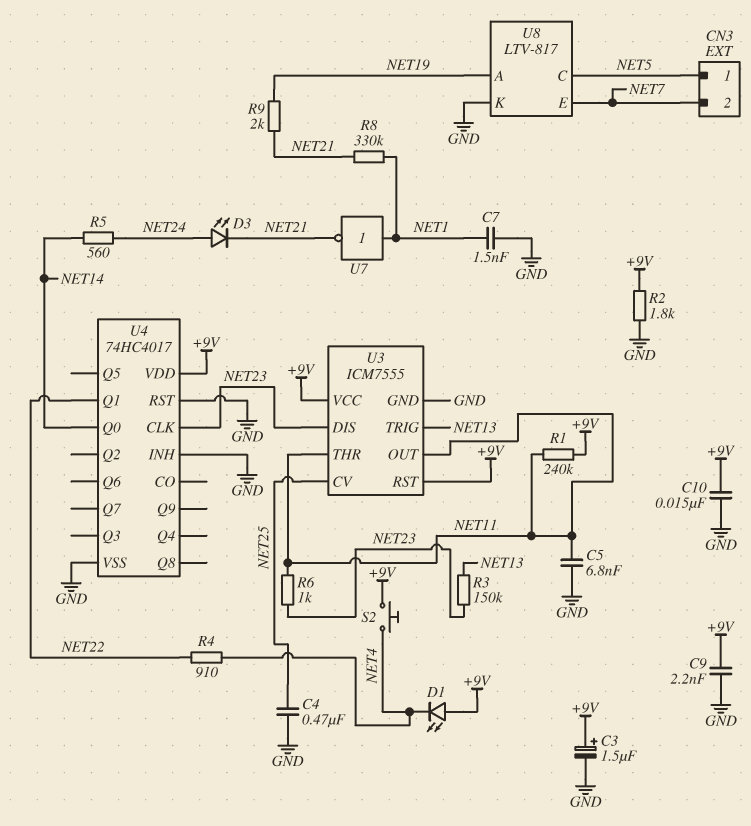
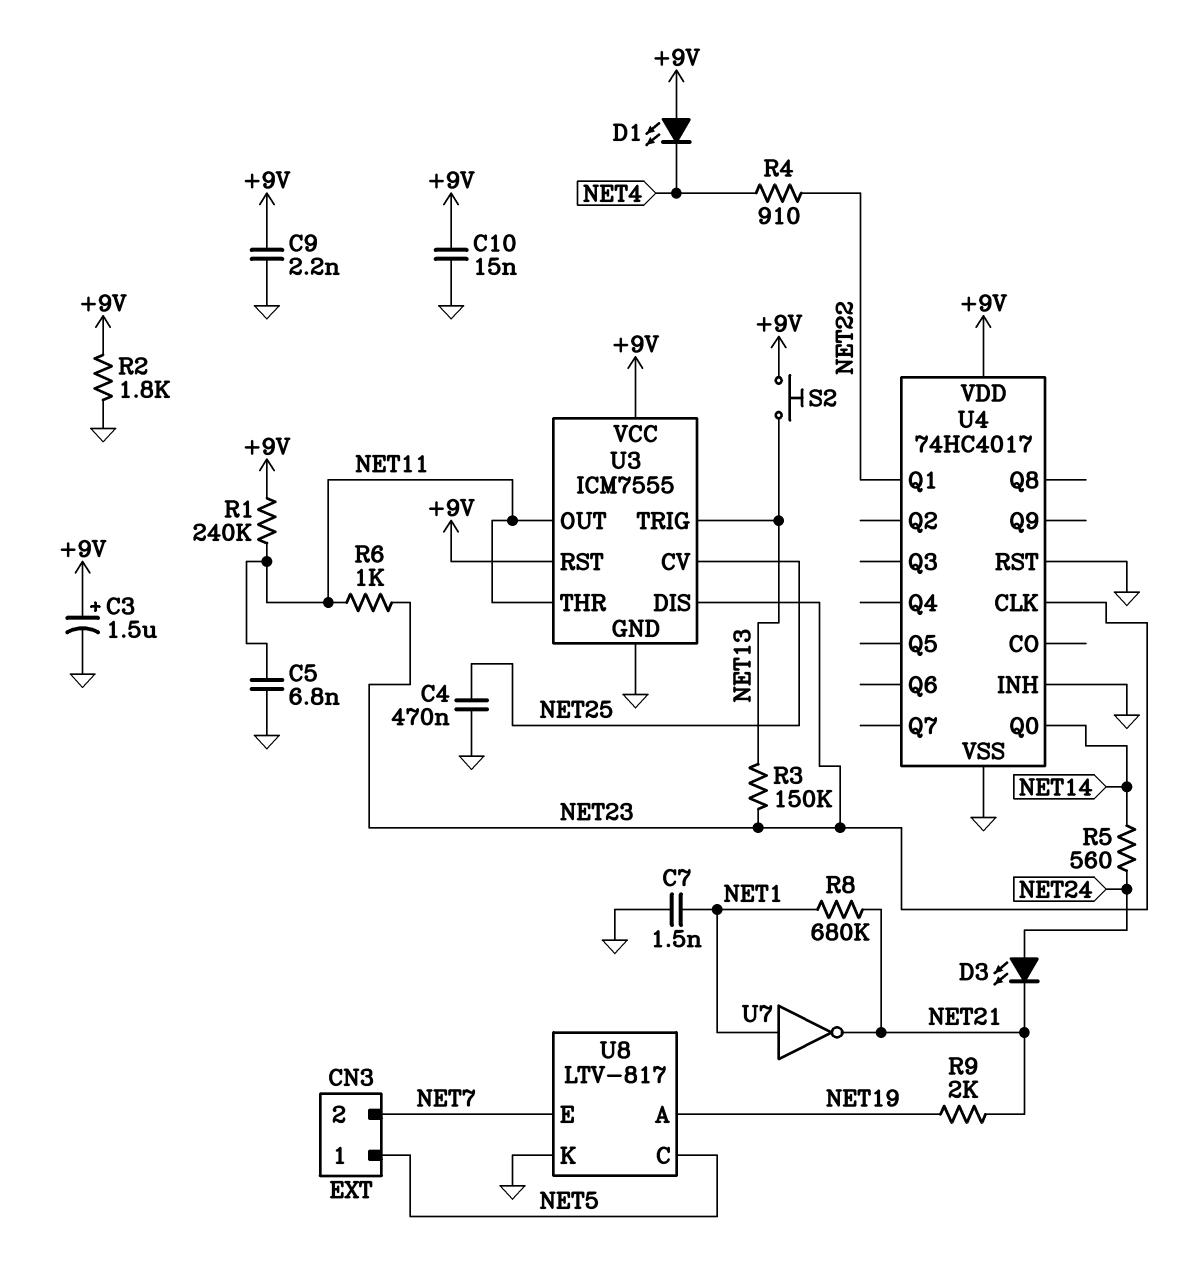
R8: 330k (NET1, NET21) -> 680k (NET1, NET21)
S2: button (+9V, NET4) -> button (+9V, NET13)

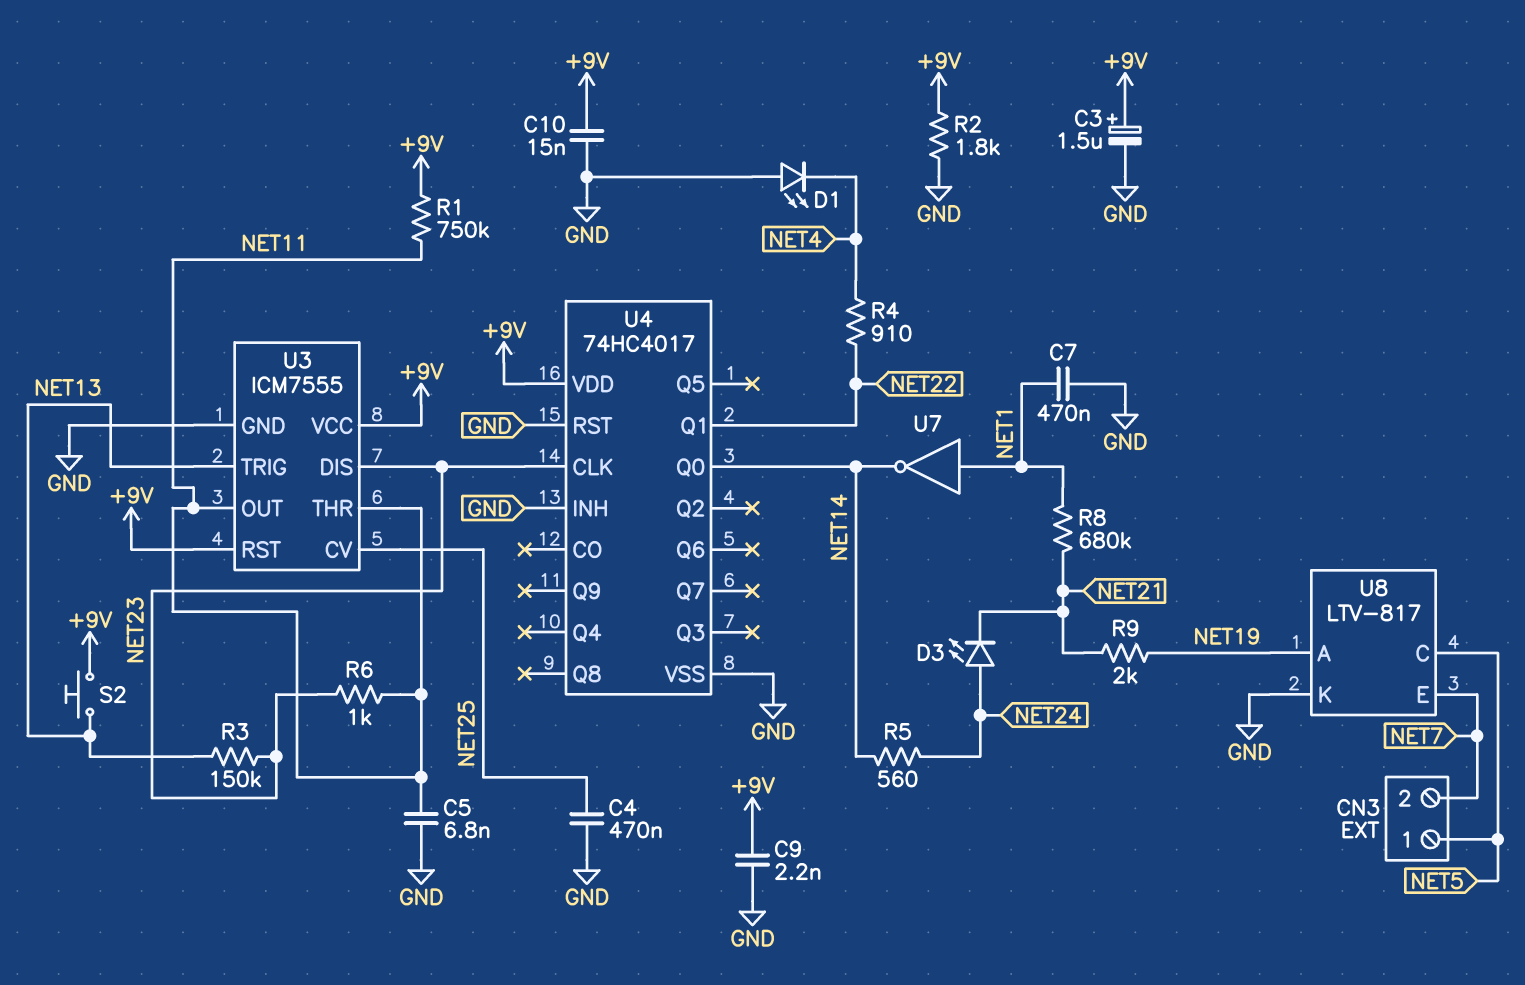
C7: 1.5nF (GND, NET1) -> 470nF (GND, NET1)
D1: LED (A +9V, K NET4) -> LED (A GND, K NET4)
R1: 240k (+9V, NET11) -> 750k (+9V, NET11)
U7: NOT (in NET1, out NET21) -> NOT (in NET1, out NET14)

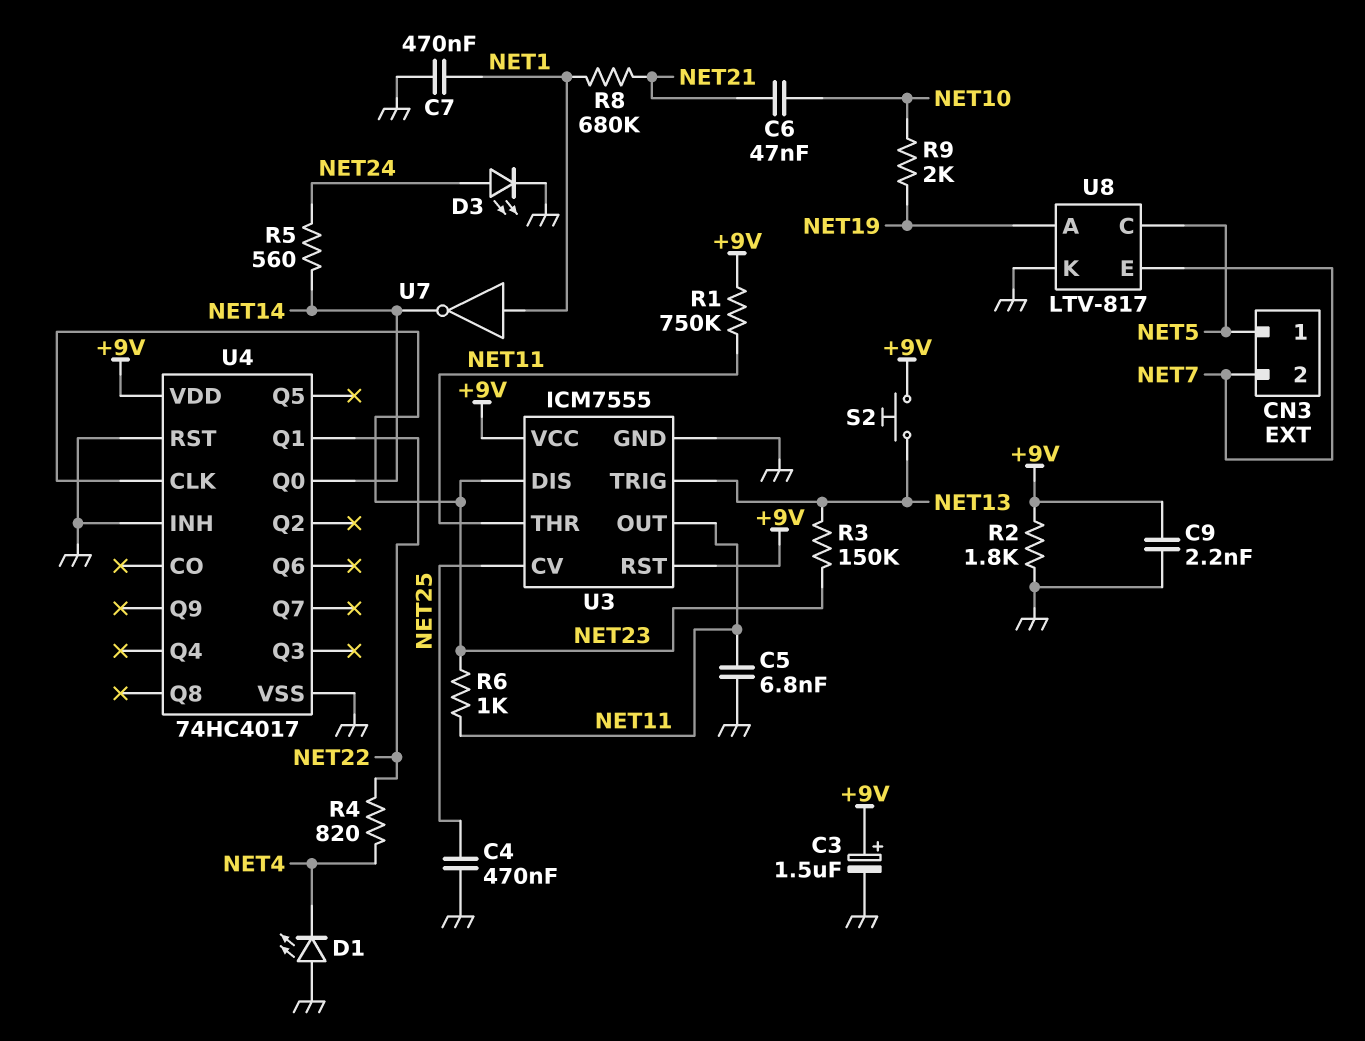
C6: none -> 47nF (NET10, NET21)
C10: 15nF (+9V, GND) -> none
D3: LED (A NET24, K NET21) -> LED (A NET24, K GND)
R4: 910 (NET4, NET22) -> 820 (NET4, NET22)
R9: 2k (NET19, NET21) -> 2k (NET10, NET19)

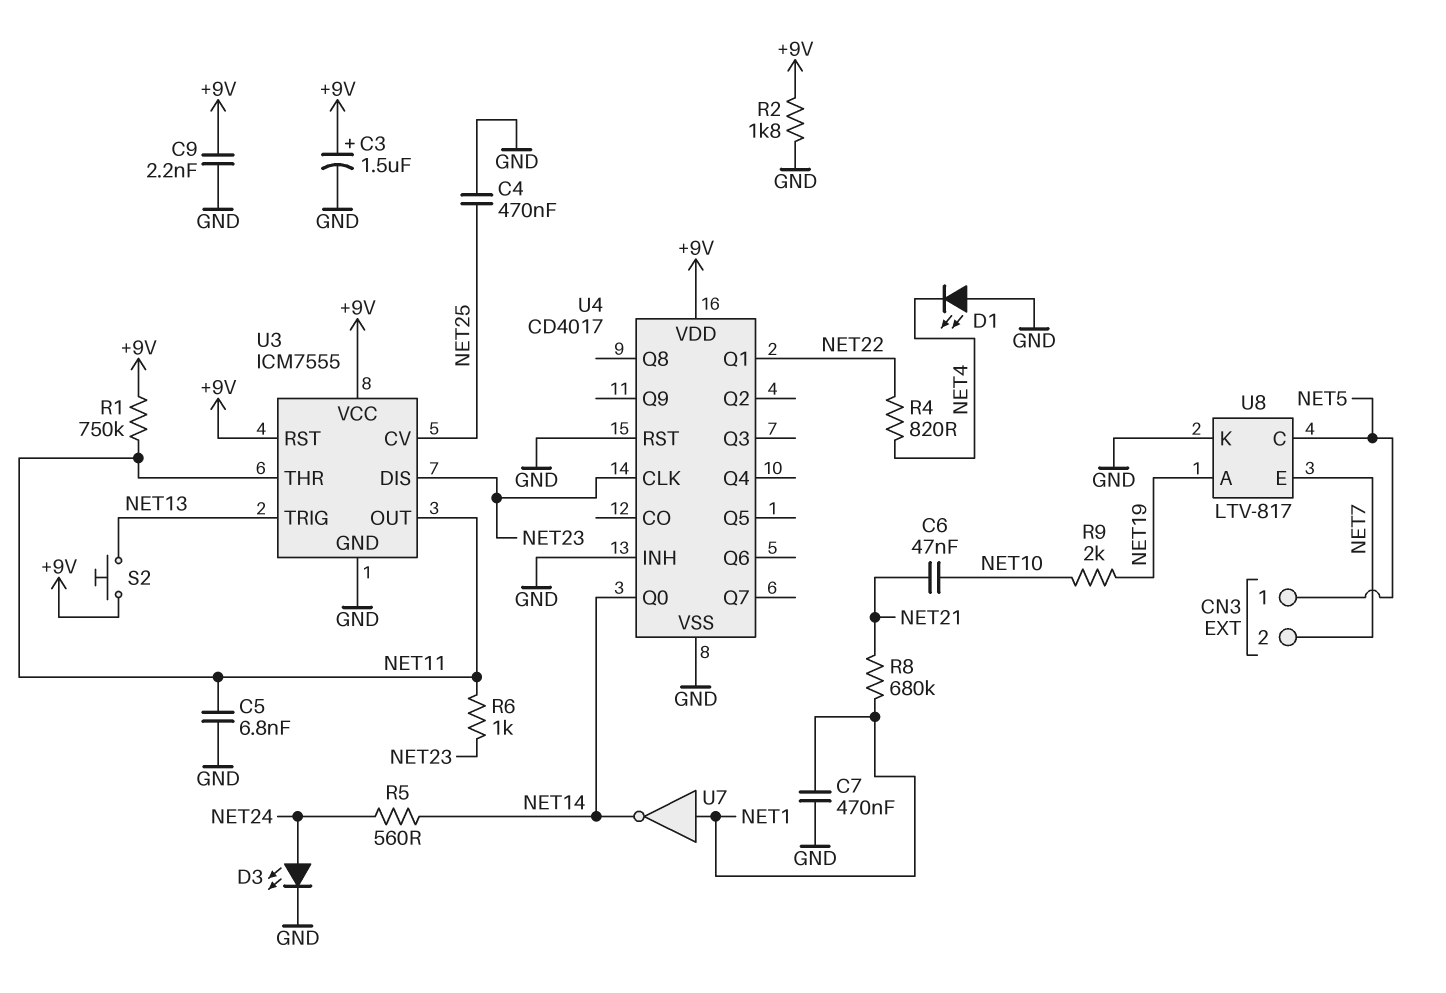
R3: 150k (NET13, NET23) -> none
U4: 74HC4017 -> CD4017

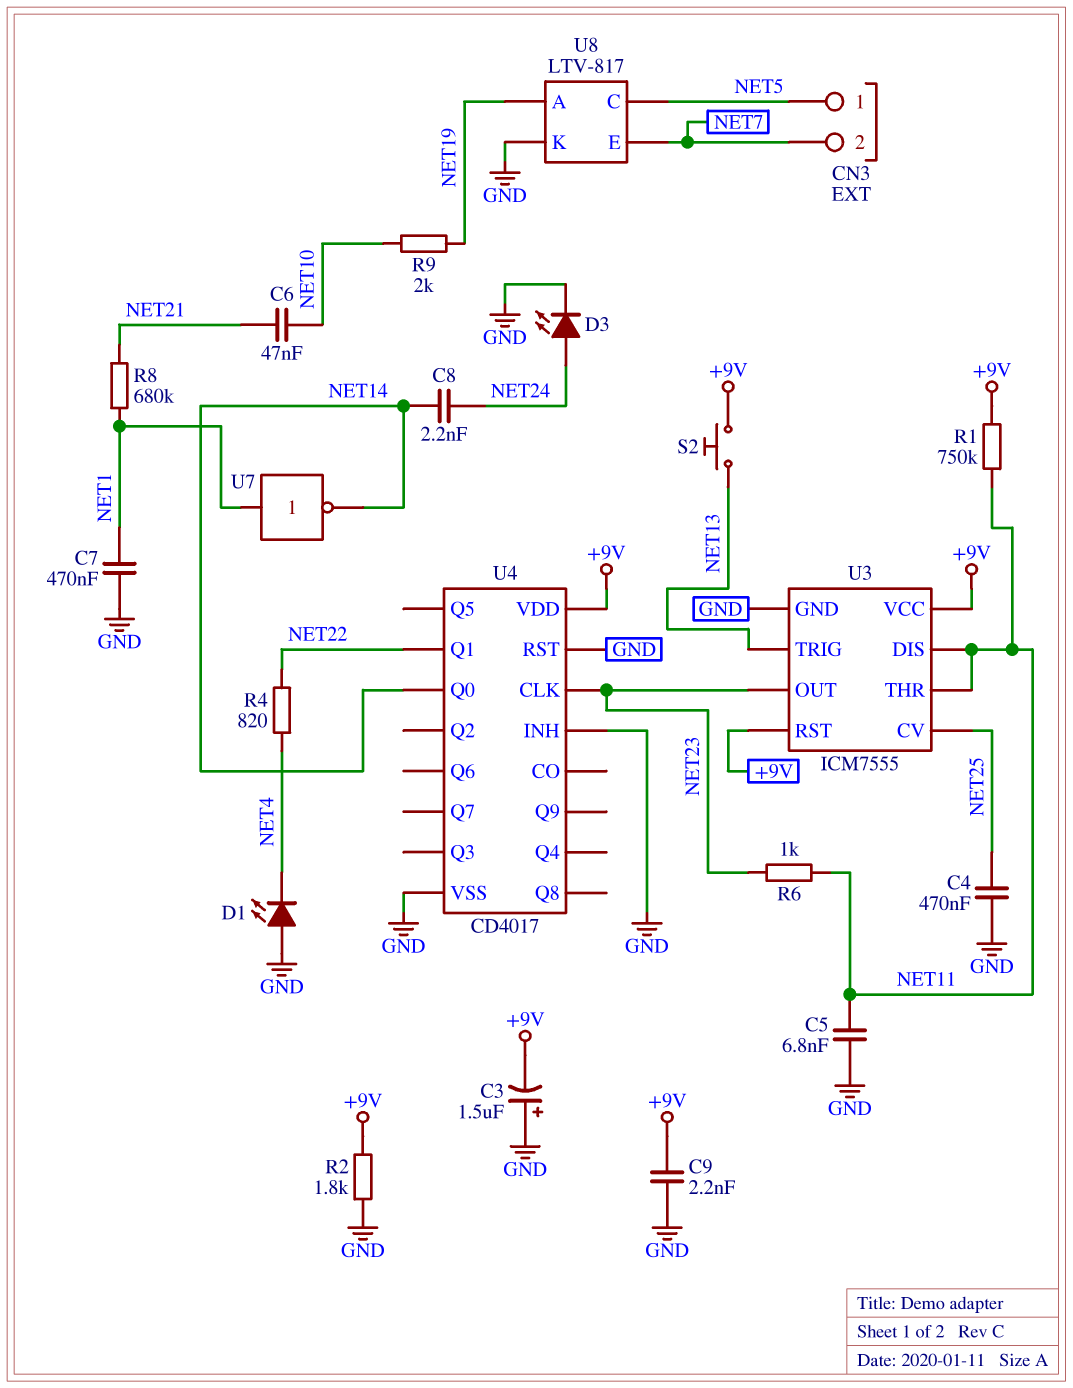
C3: 1.5uF (plus +9V, minus GND) -> 1.5uF (plus GND, minus +9V)
C8: none -> 2.2nF (NET14, NET24)
R5: 560 (NET14, NET24) -> none
U3 pin DIS: NET23 -> NET11
U3 pin OUT: NET11 -> NET23

